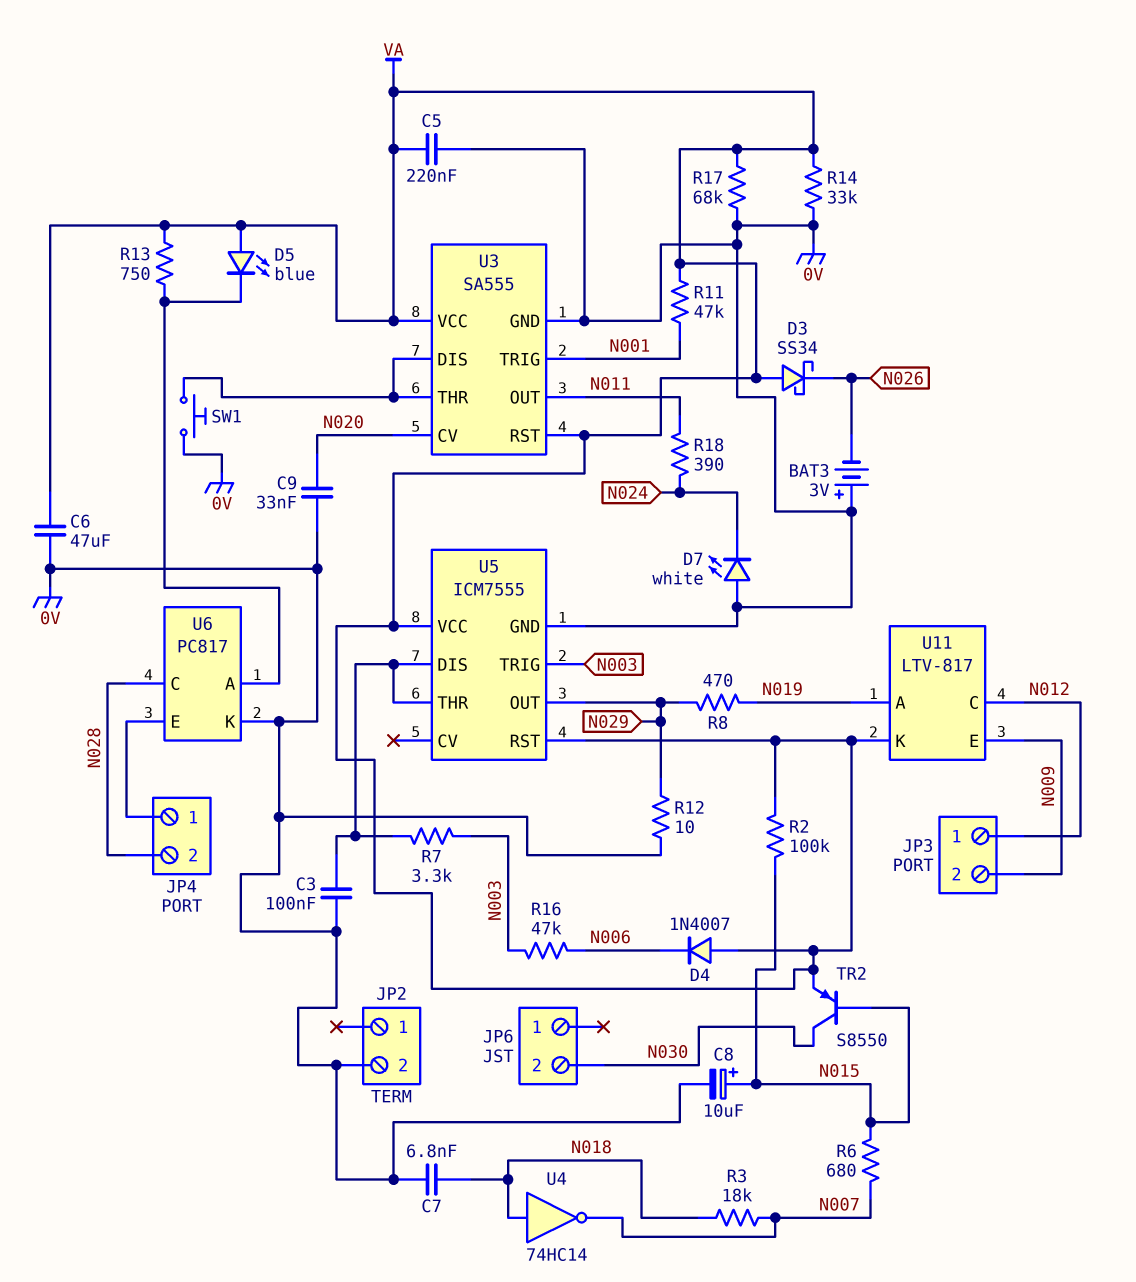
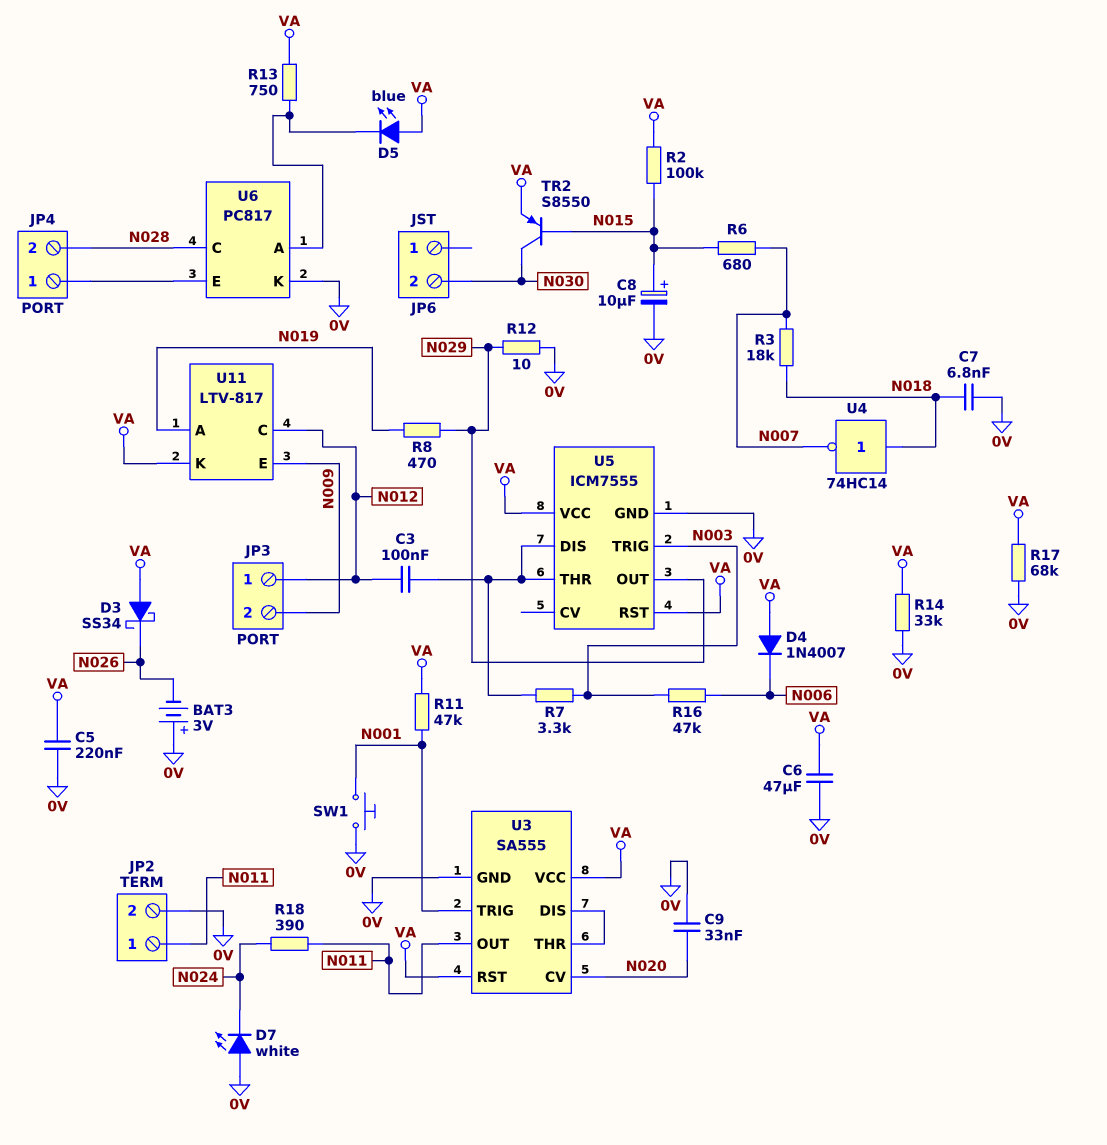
C3: 100nF (0V, U5/DIS) -> 100nF (N012, U5/DIS)
JP2 pin 1: none -> N011
SW1: button (0V, U3/DIS) -> button (0V, N001)

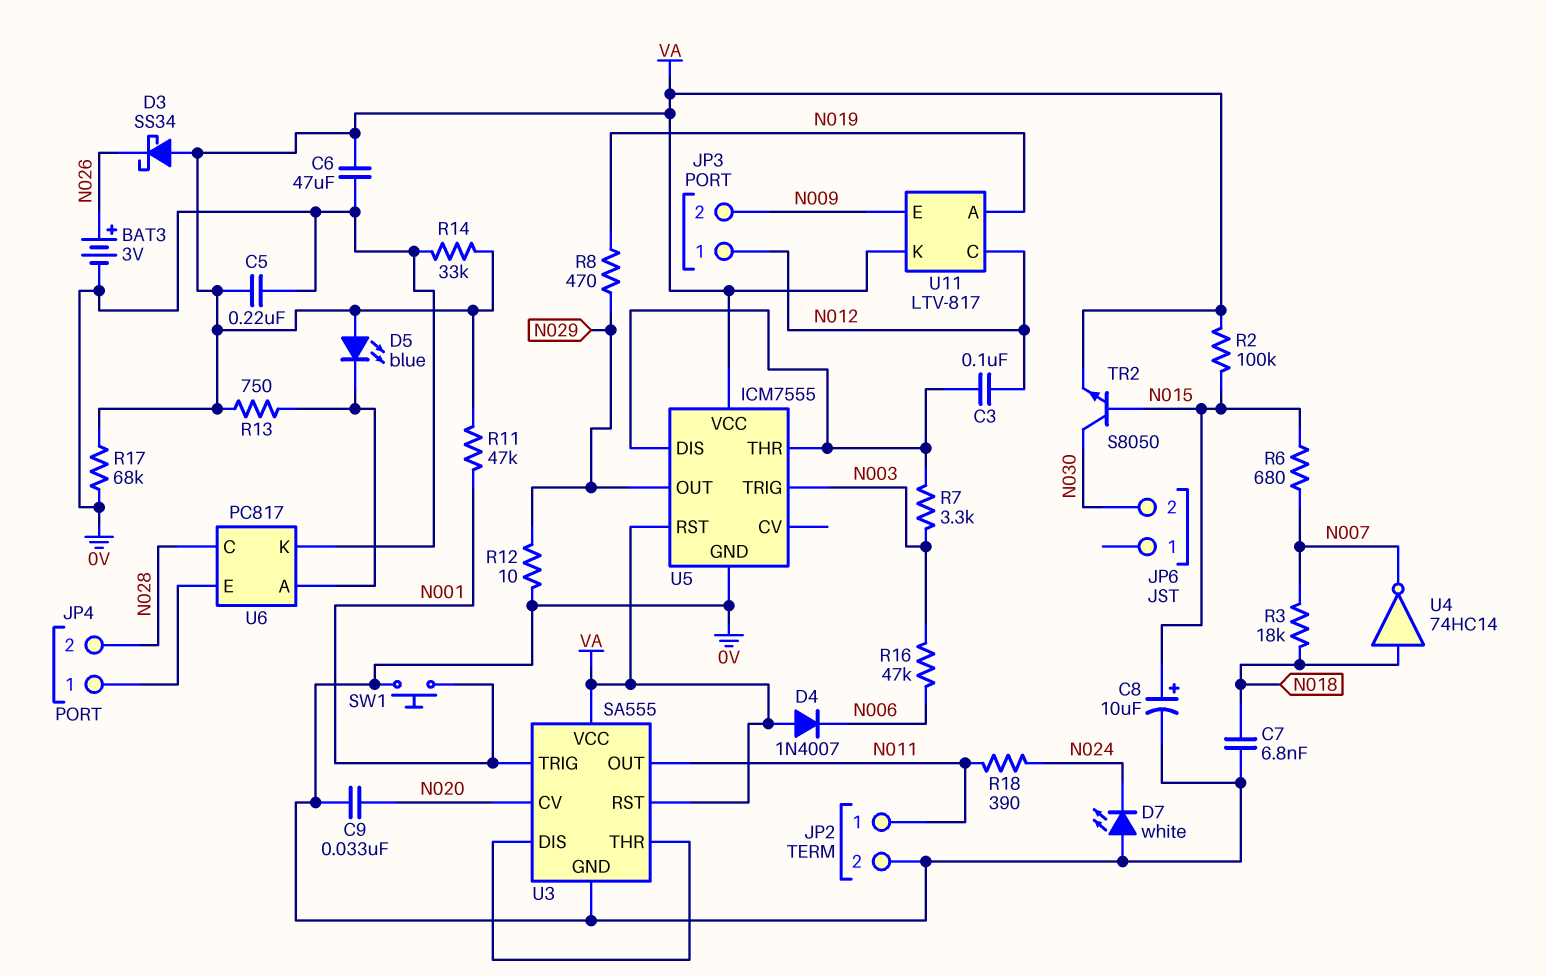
BAT3: 3V (plus 0V, minus N026) -> 3V (plus N026, minus 0V)
TR2: PNP S8550 (B N015, C N030, E VA) -> NPN S8050 (B N015, C N030, E VA)

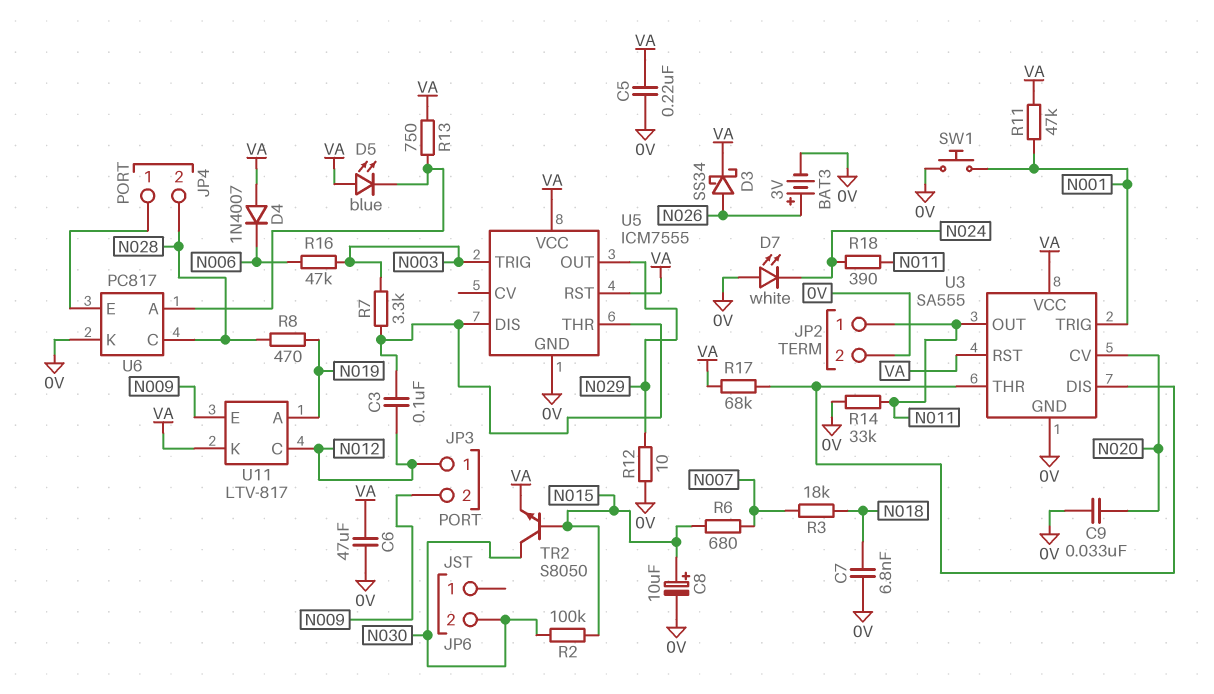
D3: schottky SS34 (A VA, K N026) -> schottky SS34 (A N026, K VA)
R2: 100k (N015, VA) -> 100k (N015, N030)
R8: 470 (N019, N029) -> 470 (N019, N028)
R14: 33k (0V, VA) -> 33k (0V, N011)
R17: 68k (0V, VA) -> 68k (U3/DIS, VA)
U4: NOT 74HC14 (in N018, out N007) -> none

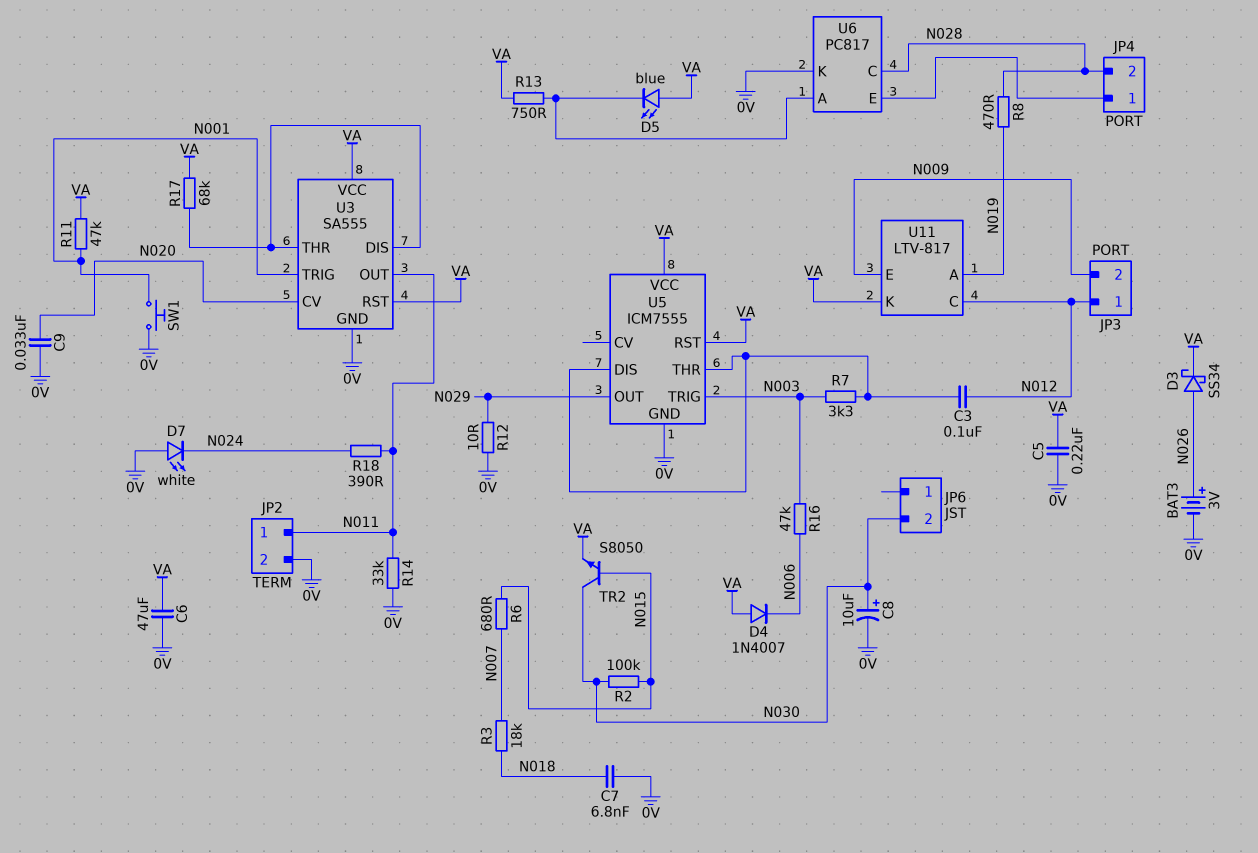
C8: 10uF (plus N015, minus 0V) -> 10uF (plus N030, minus 0V)

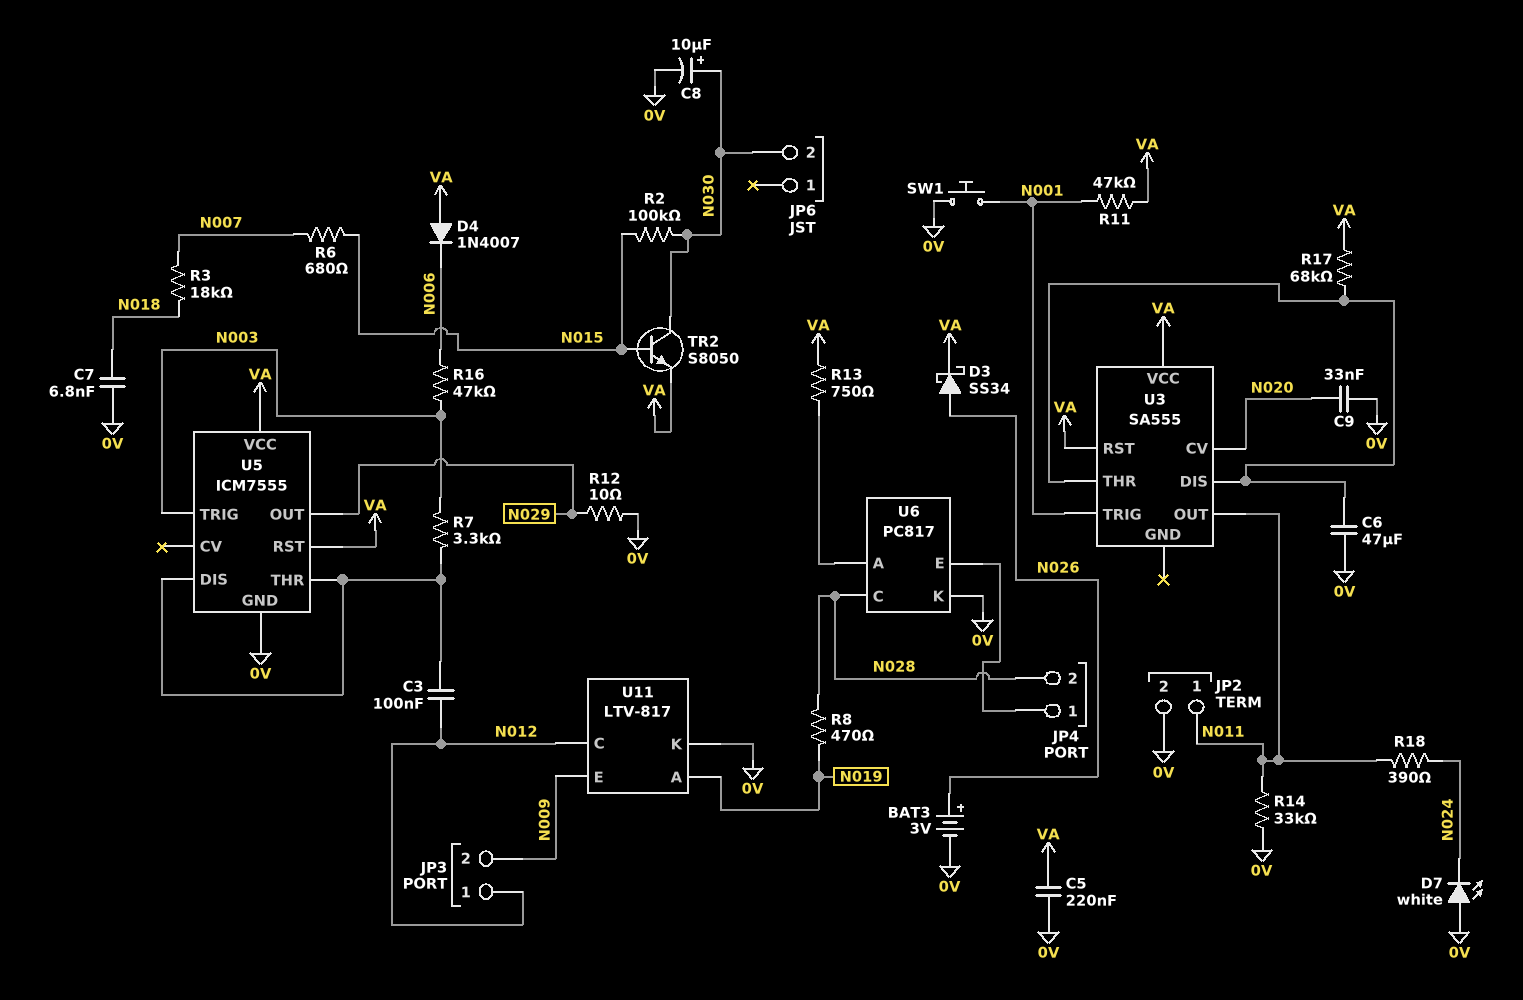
C6: 47uF (0V, VA) -> 47uF (0V, U3/DIS)
D5: LED blue (A VA, K U6/A) -> none
U3 pin GND: 0V -> none
U11 pin K: VA -> 0V

